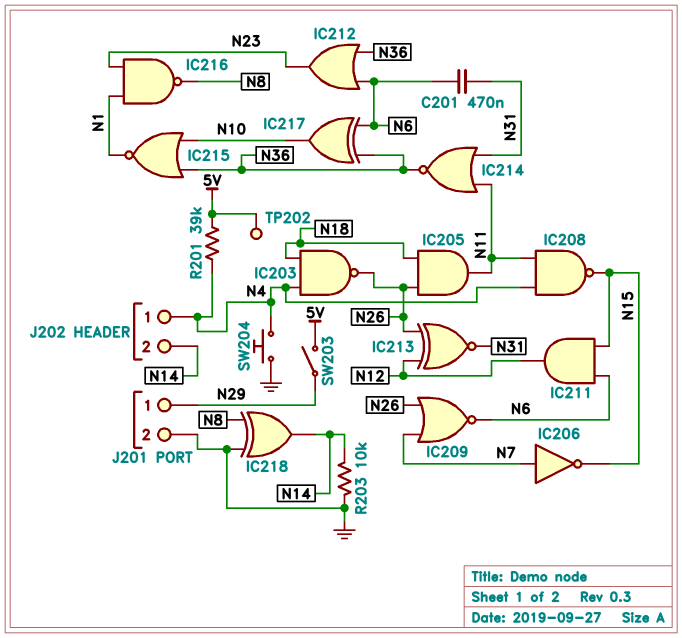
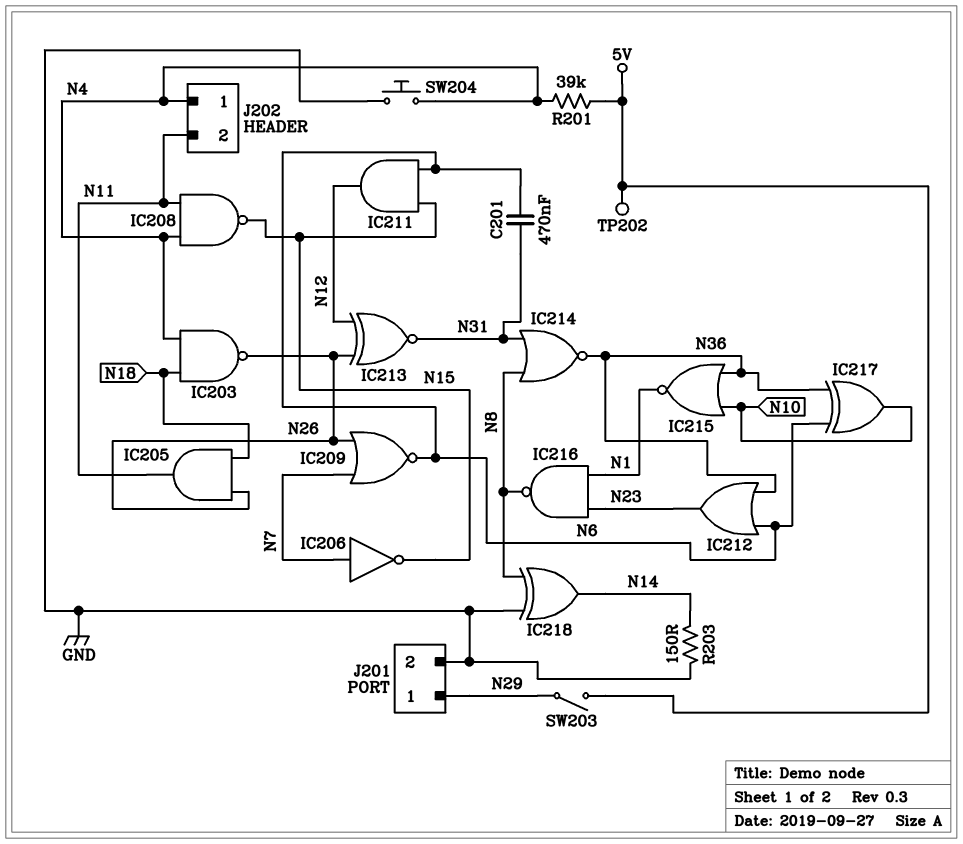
IC214: NOR (in N11, in N31, out N36) -> NOR (in N8, in N31, out N36)
J202 pin 2: N14 -> N11
R203: 10k (GND, N14) -> 150 (GND, N14)

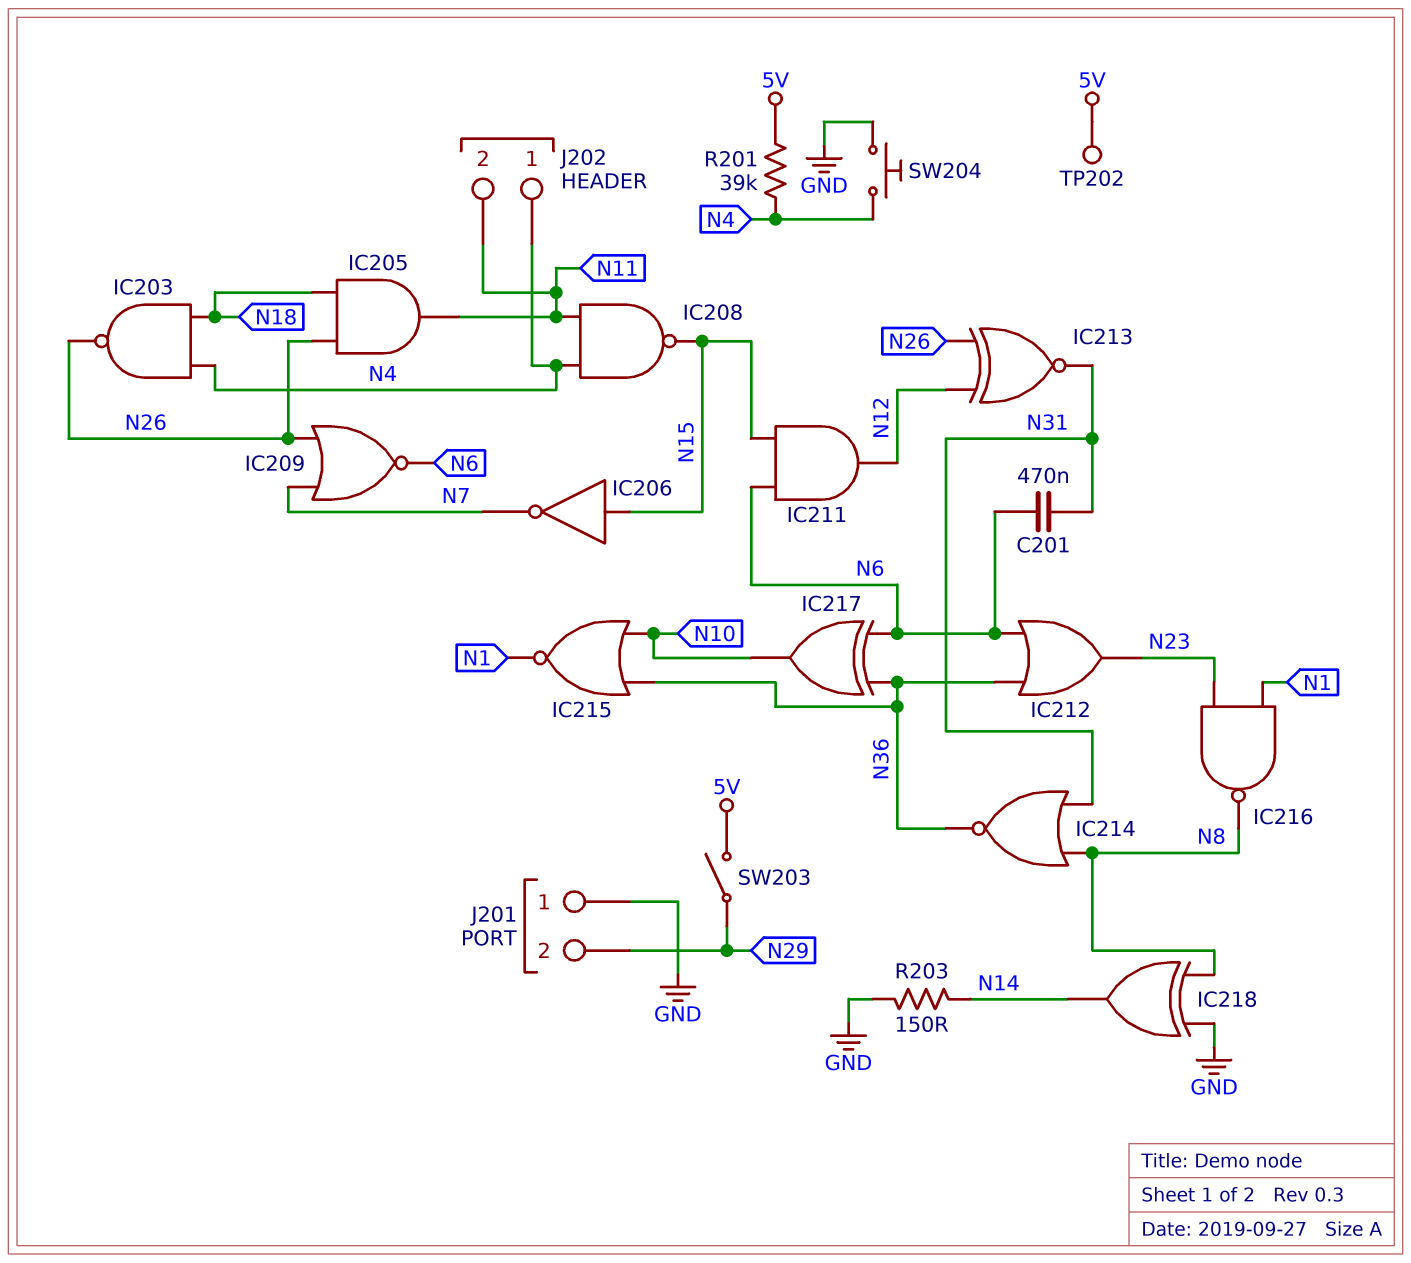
IC206: NOT (in N7, out N15) -> NOT (in N15, out N7)
J201 pin 1: N29 -> GND
J201 pin 2: GND -> N29

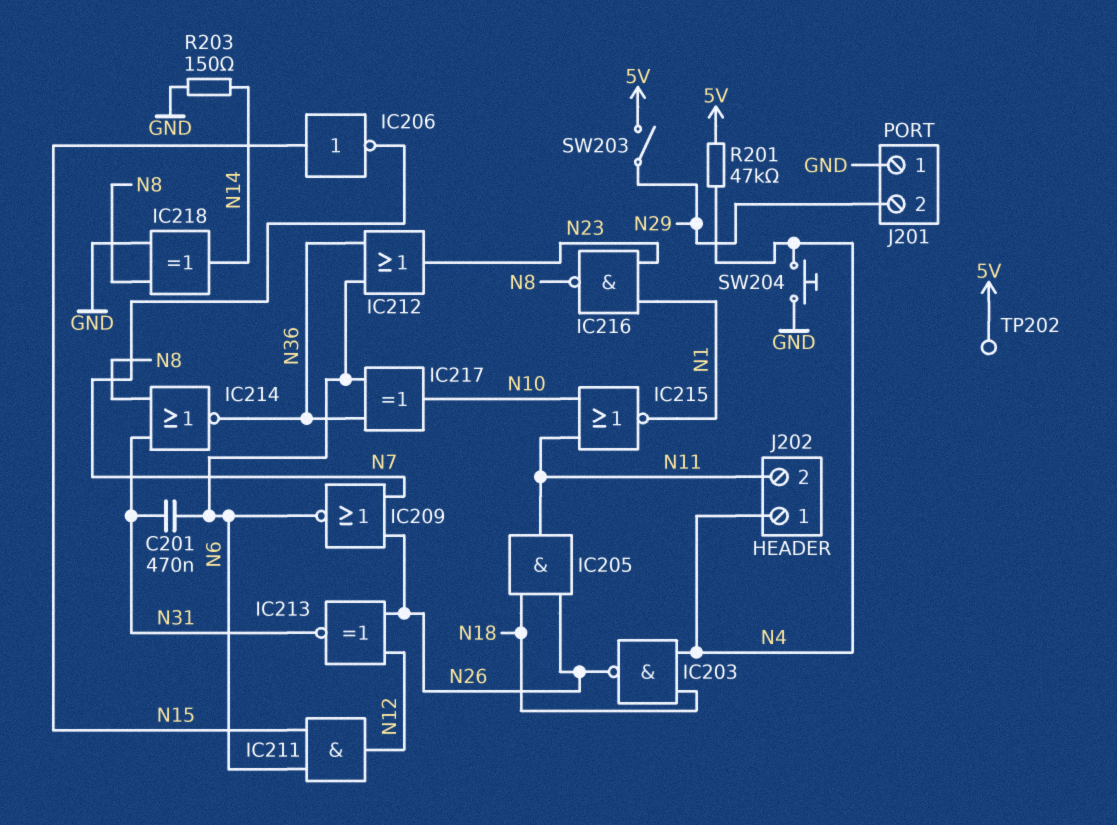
IC208: NAND (in N4, in N11, out N15) -> none
IC215: NOR (in N10, in N36, out N1) -> NOR (in N10, in N11, out N1)
R201: 39k (5V, N4) -> 47k (5V, N4)

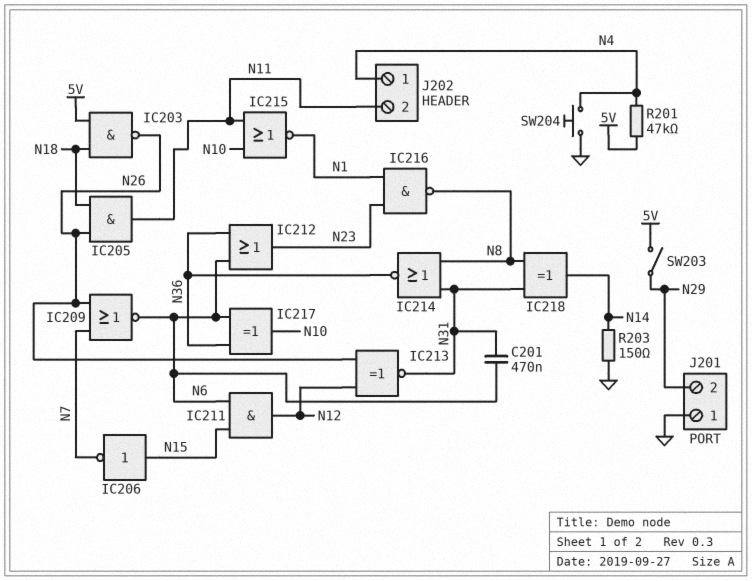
IC203: NAND (in N4, in N18, out N26) -> NAND (in 5V, in N18, out N26)
IC218: XOR (in GND, in N8, out N14) -> XOR (in N8, in N31, out N14)
TP202: test point (5V) -> none

